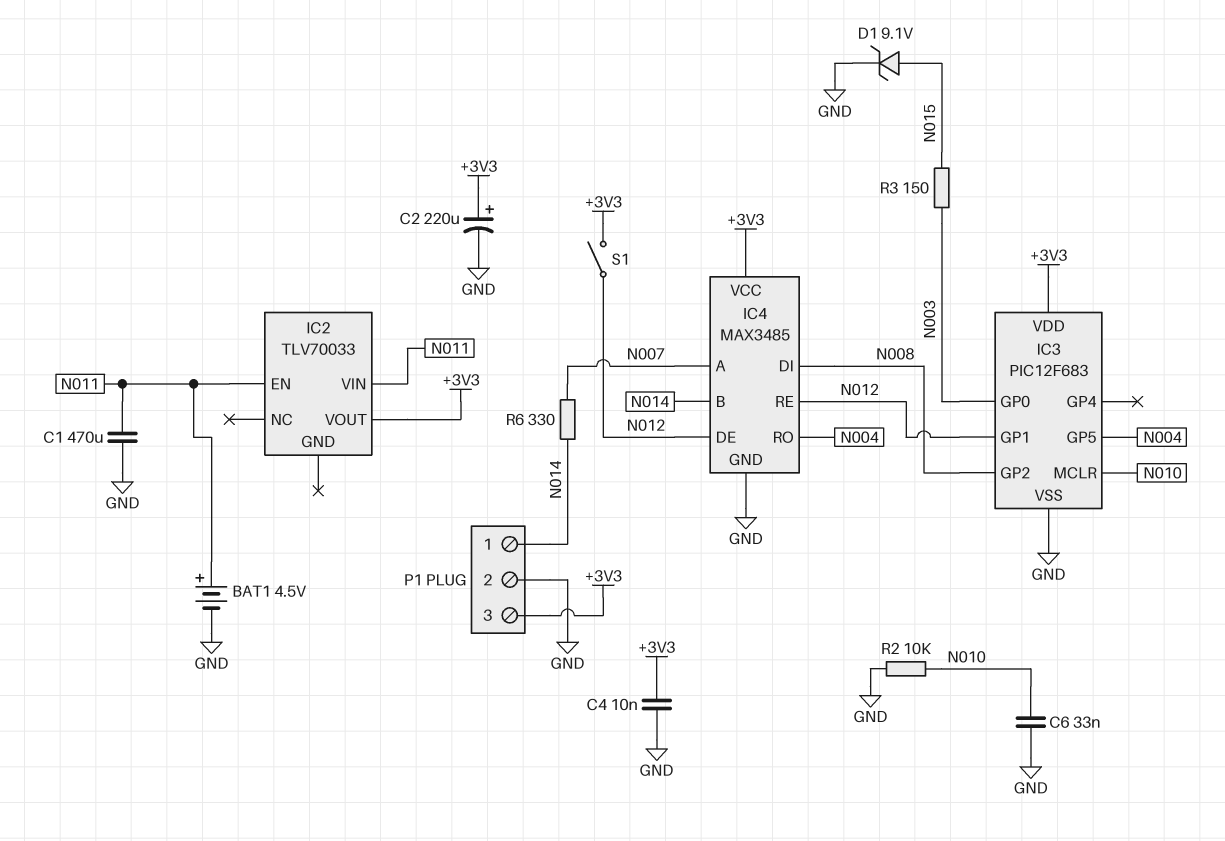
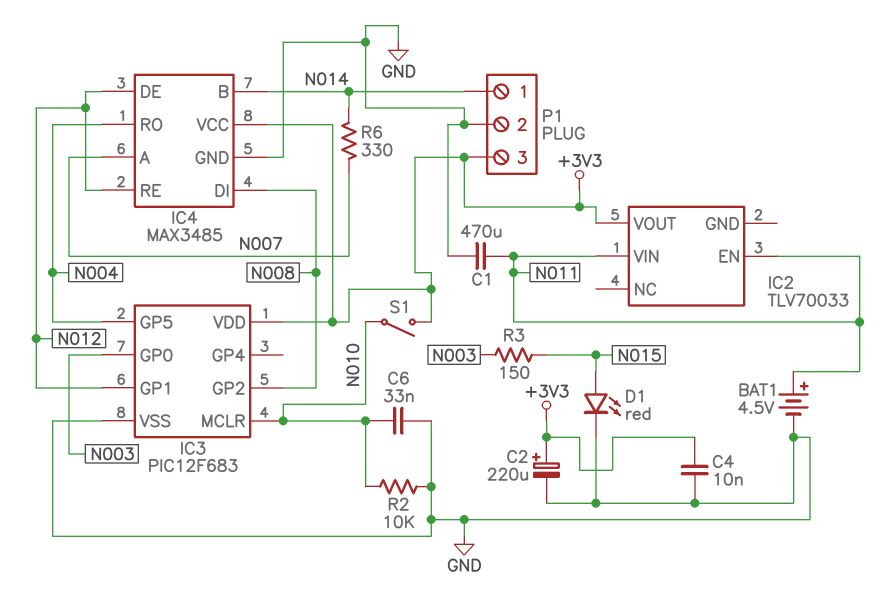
D1: zener 9.1V (A N015, K GND) -> LED red (A N015, K GND)
S1: switch (+3V3, N012) -> switch (+3V3, N010)

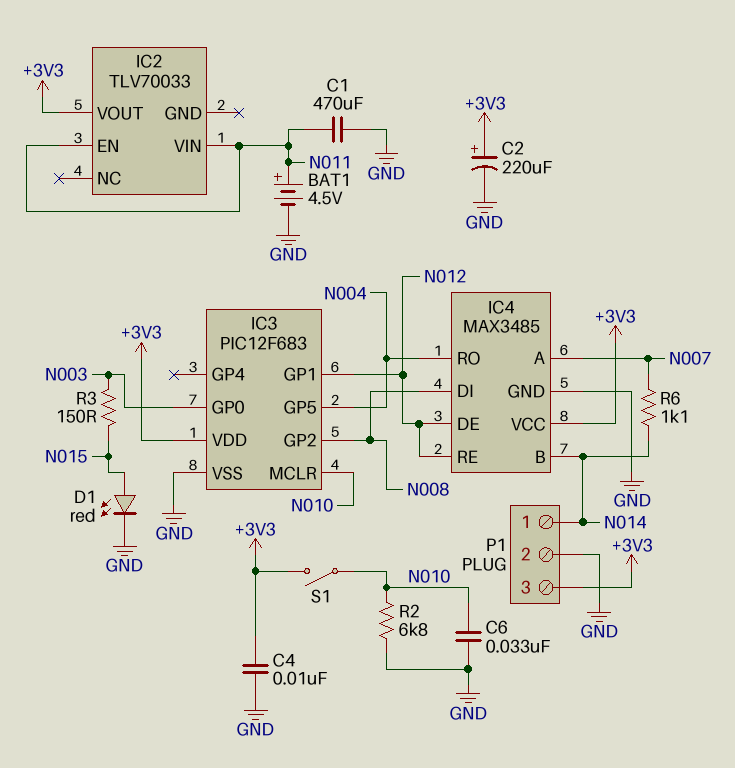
R2: 10k (GND, N010) -> 6.8k (GND, N010)
R6: 330 (N007, N014) -> 1.1k (N007, N014)

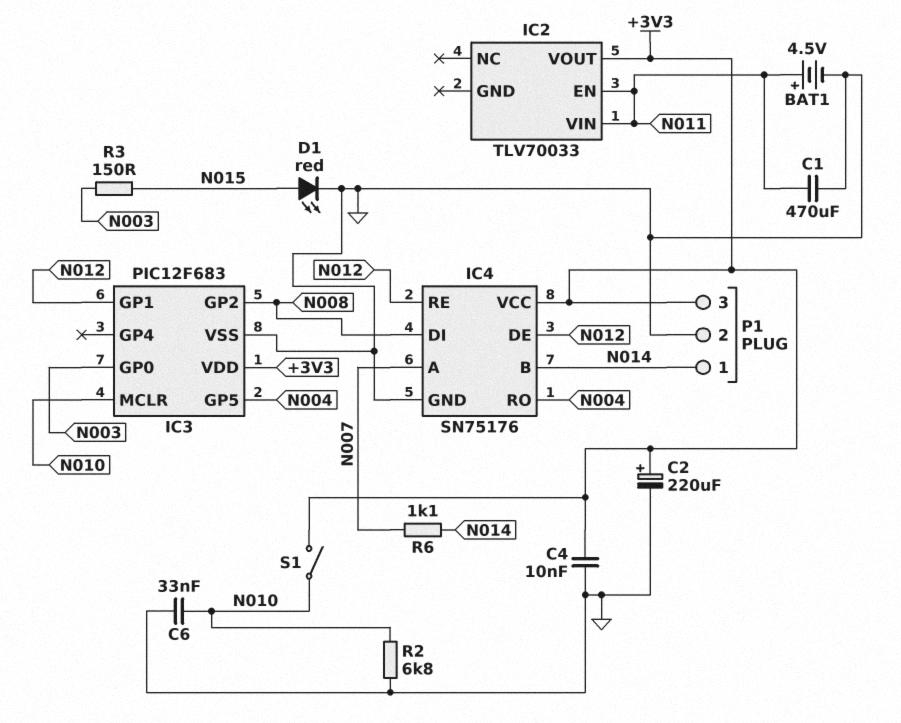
IC4: MAX3485 -> SN75176

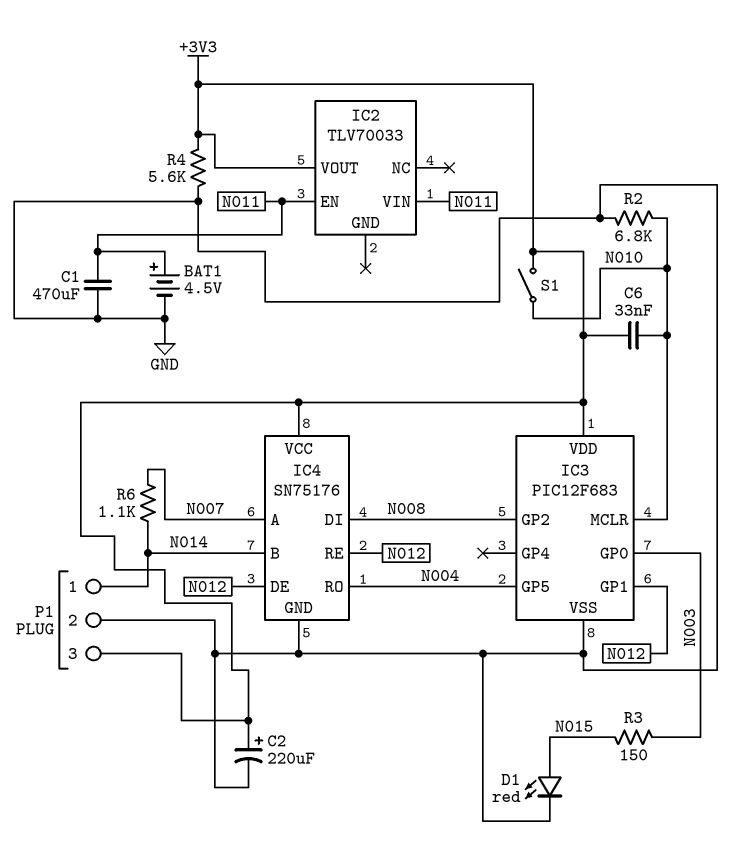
C4: 10nF (+3V3, GND) -> none
C6: 33nF (GND, N010) -> 33nF (+3V3, N010)
R4: none -> 5.6k (+3V3, GND)

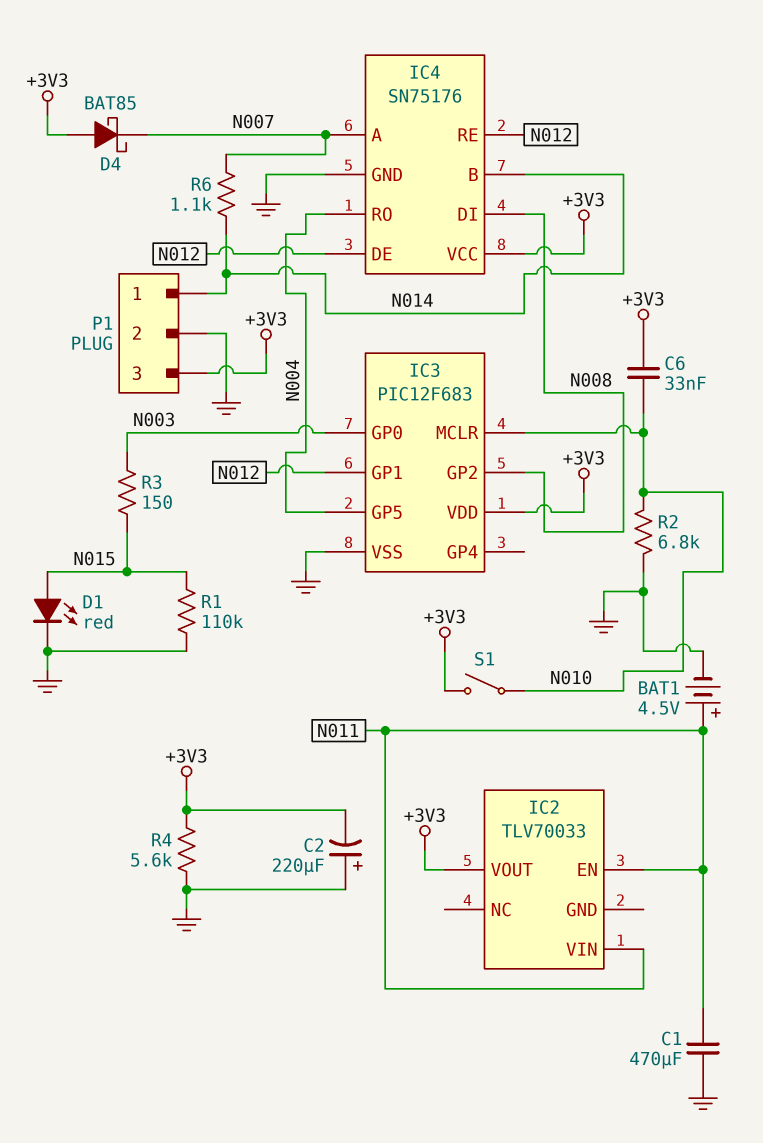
C2: 220uF (plus +3V3, minus GND) -> 220uF (plus GND, minus +3V3)
D4: none -> schottky BAT85 (A +3V3, K N007)
R1: none -> 110k (GND, N015)

